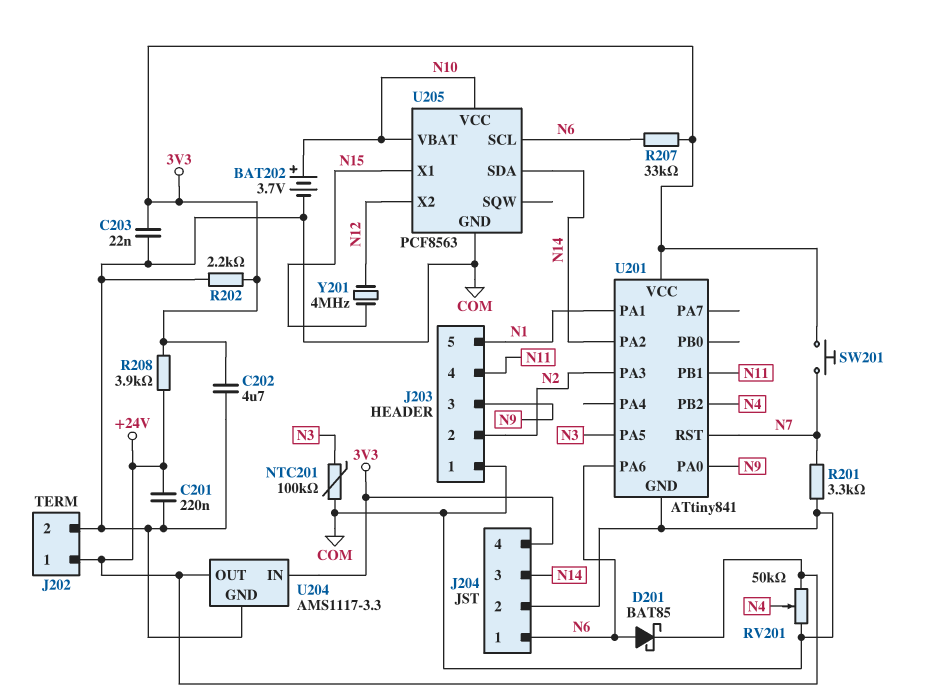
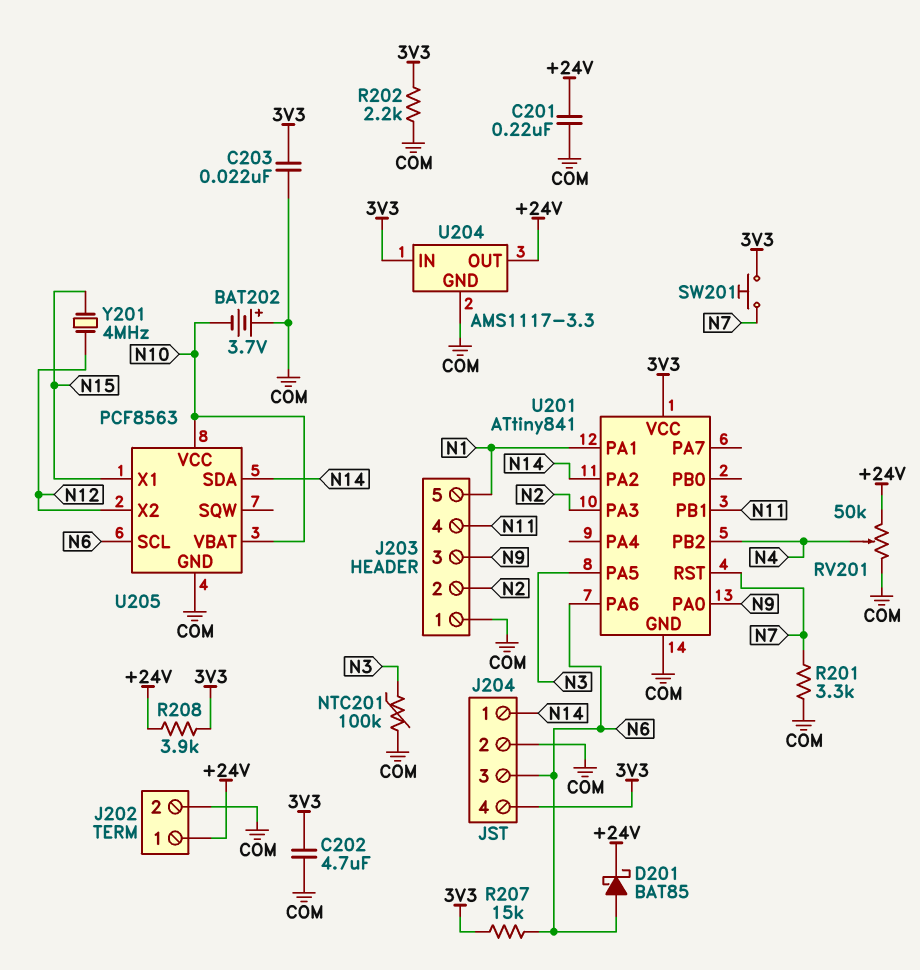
BAT202: 3.7V (plus N10, minus COM) -> 3.7V (plus COM, minus N10)
J204 pin 1: N6 -> N14
J204 pin 3: N14 -> N6
R207: 33k (3V3, N6) -> 15k (3V3, N6)

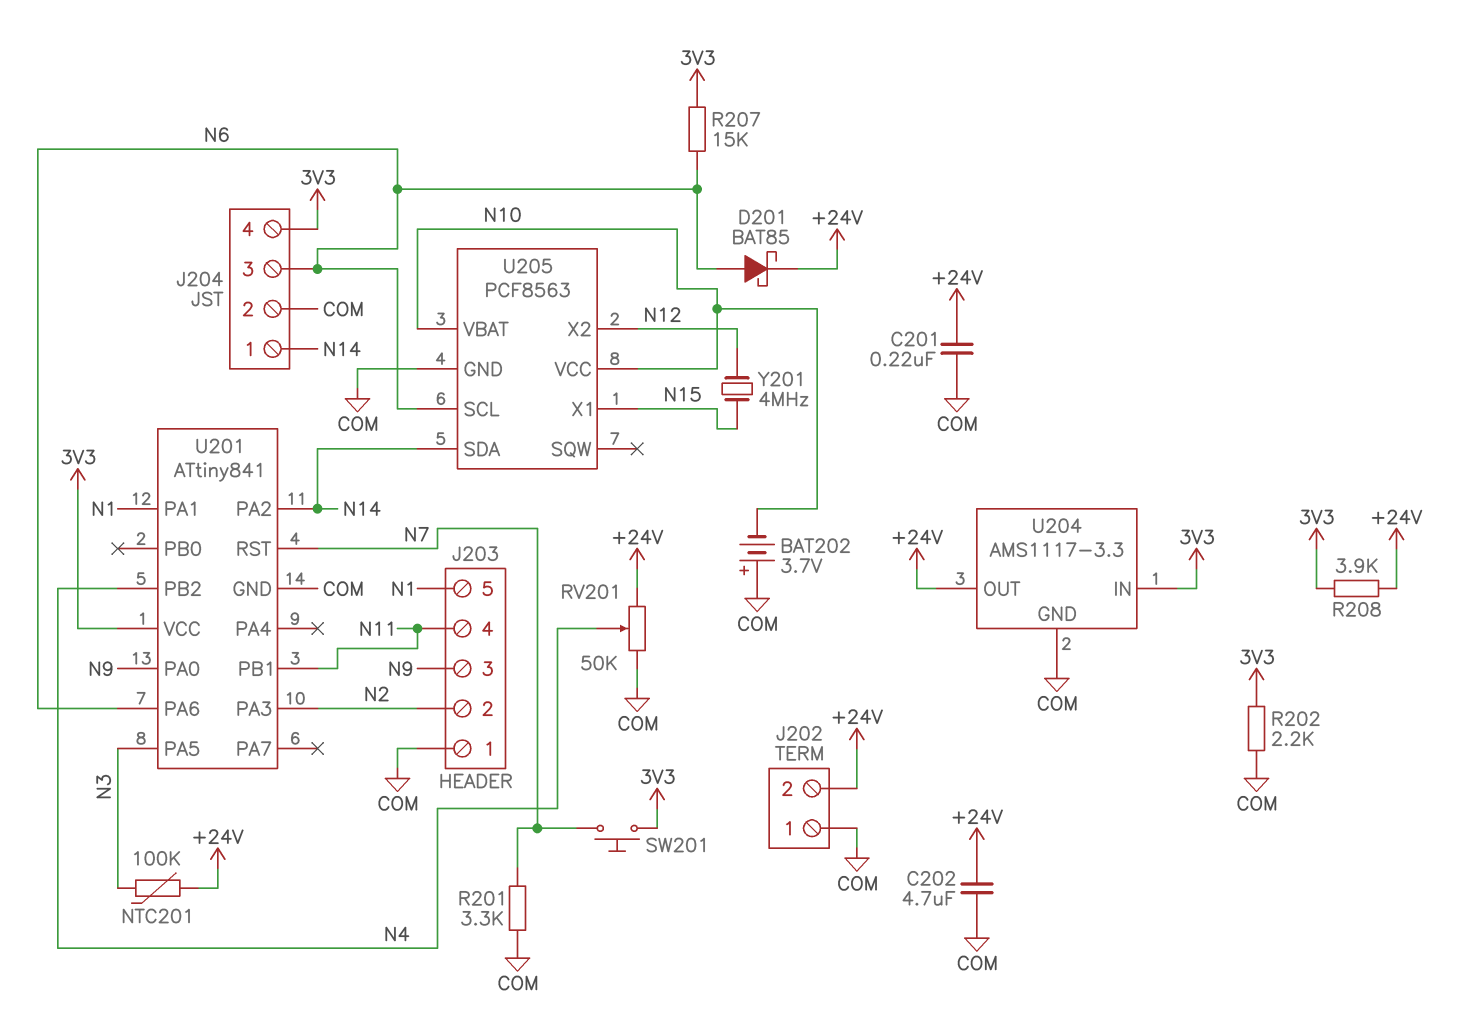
C202: 4.7uF (3V3, COM) -> 4.7uF (+24V, COM)
C203: 22nF (3V3, COM) -> none
J202 pin 1: +24V -> COM
J202 pin 2: COM -> +24V
NTC201: 100k (COM, N3) -> 100k (+24V, N3)

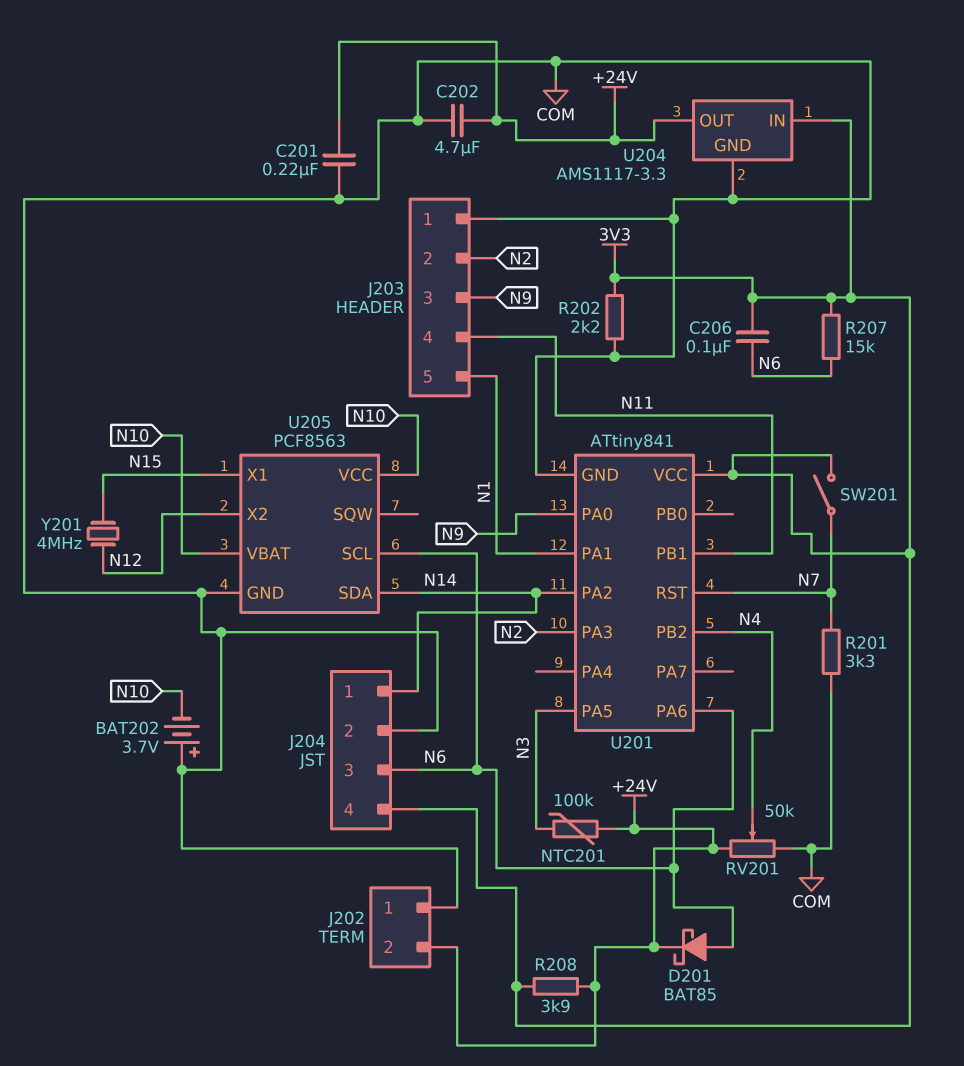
C206: none -> 100nF (3V3, N6)
SW201: button (3V3, N7) -> switch (3V3, N7)

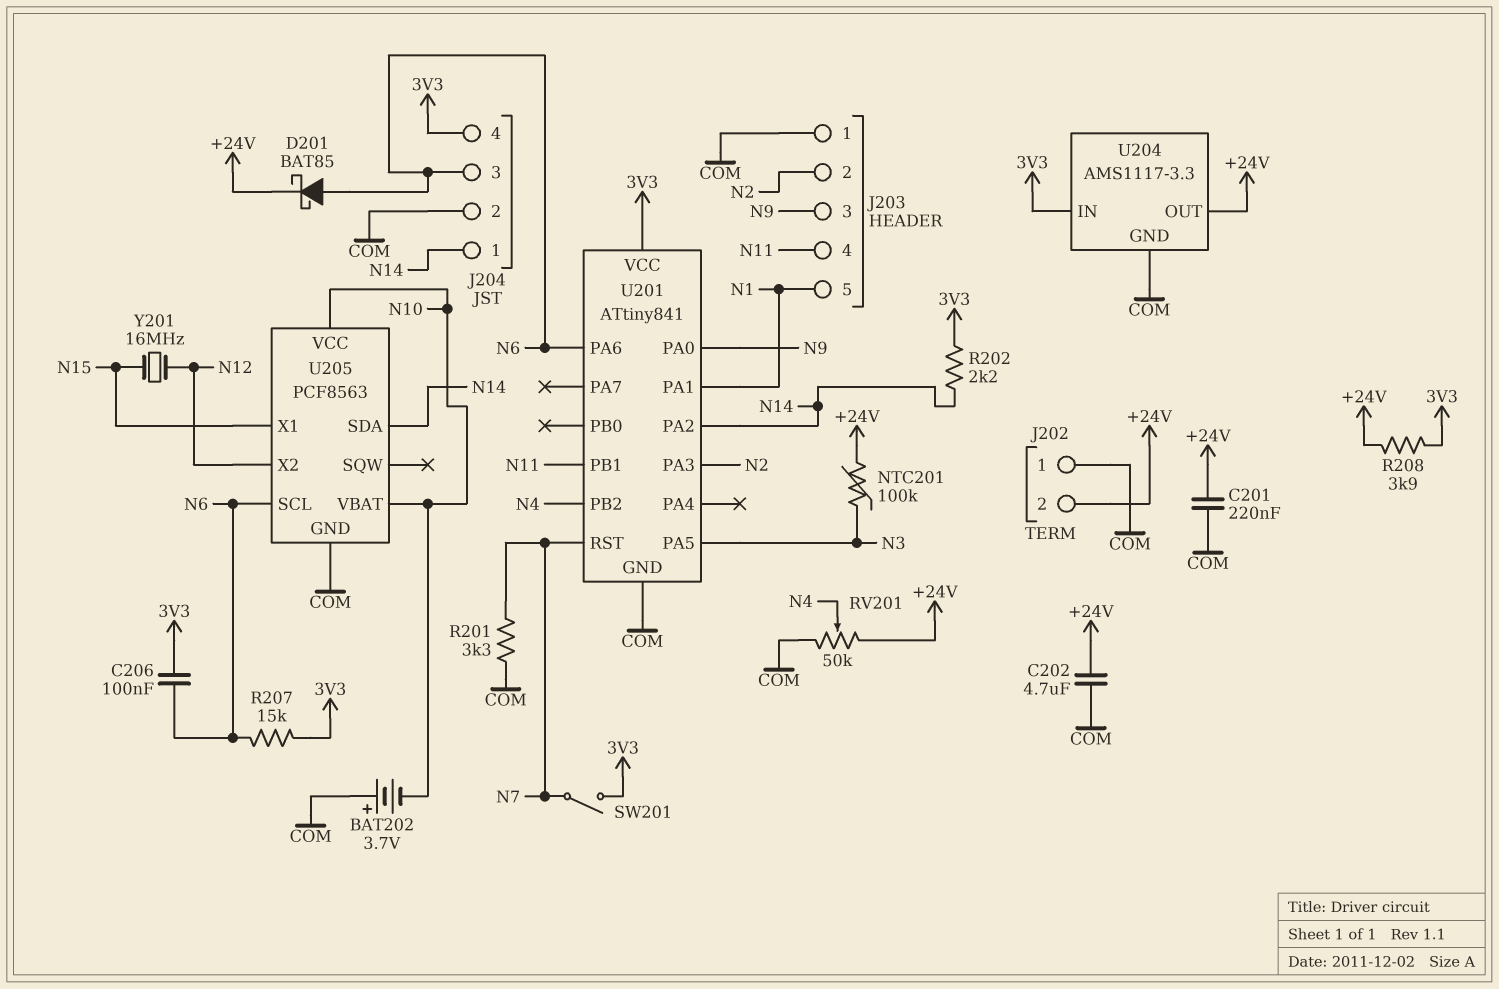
R202: 2.2k (3V3, COM) -> 2.2k (3V3, N14)
Y201: 4MHz (N12, N15) -> 16MHz (N12, N15)

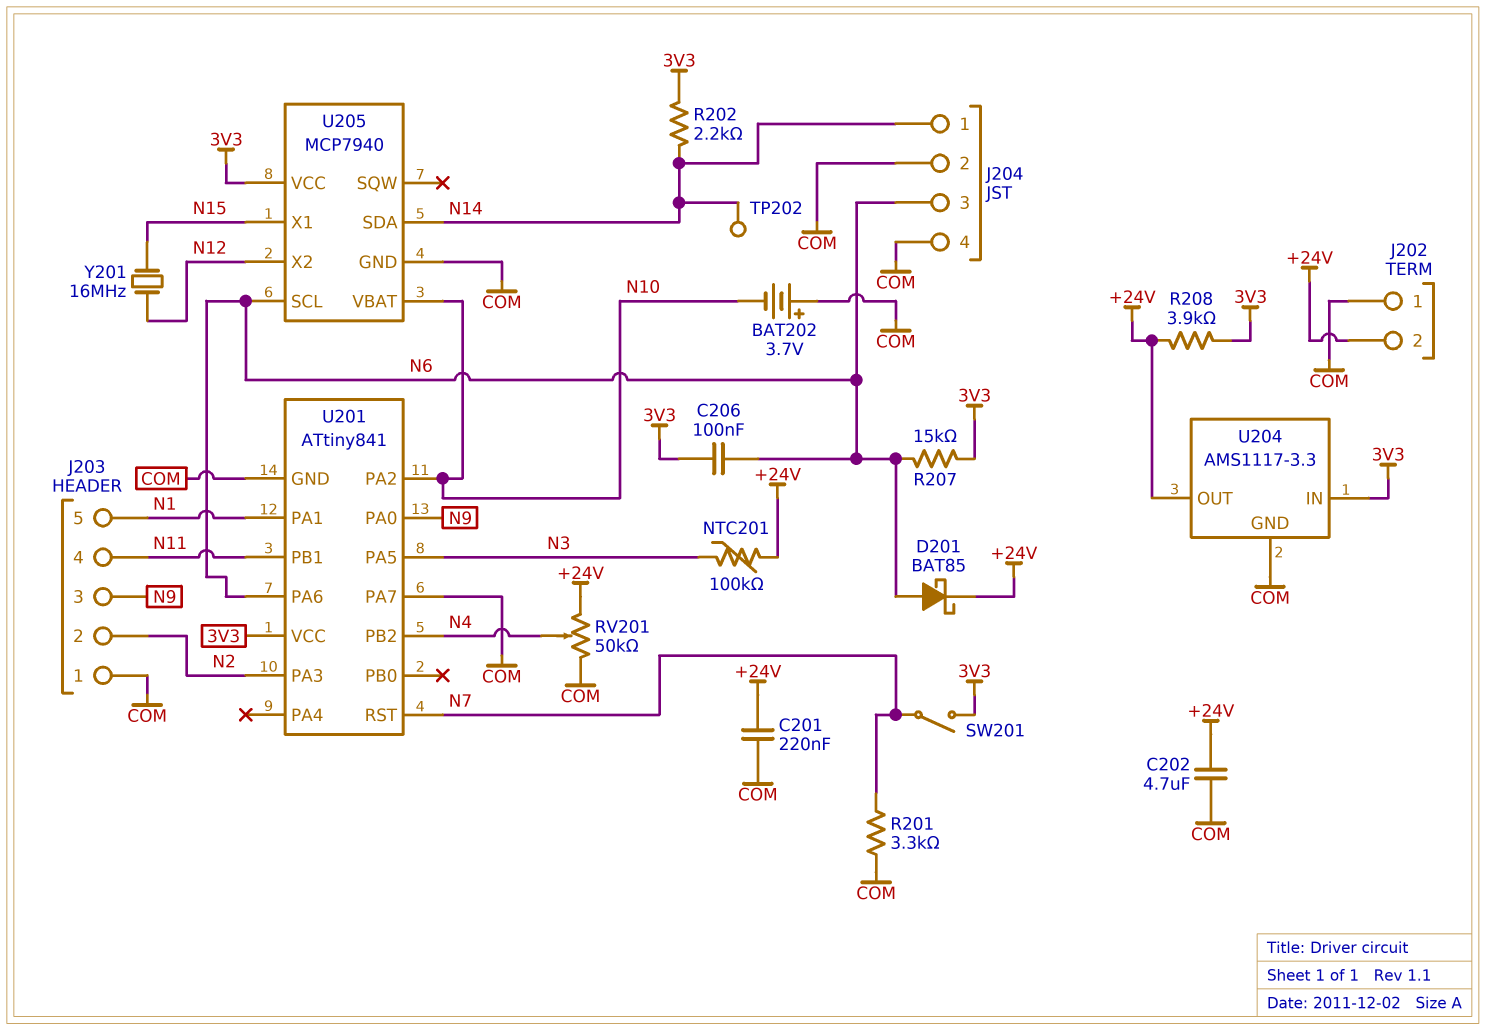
J204 pin 4: 3V3 -> COM
TP202: none -> test point (N14)
U201 pin PA2: N14 -> N10
U201 pin PA7: none -> COM
U205: PCF8563 -> MCP7940
U205 pin VCC: N10 -> 3V3

